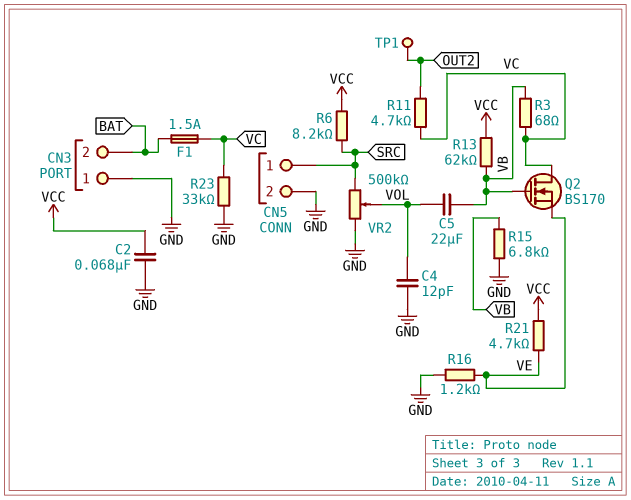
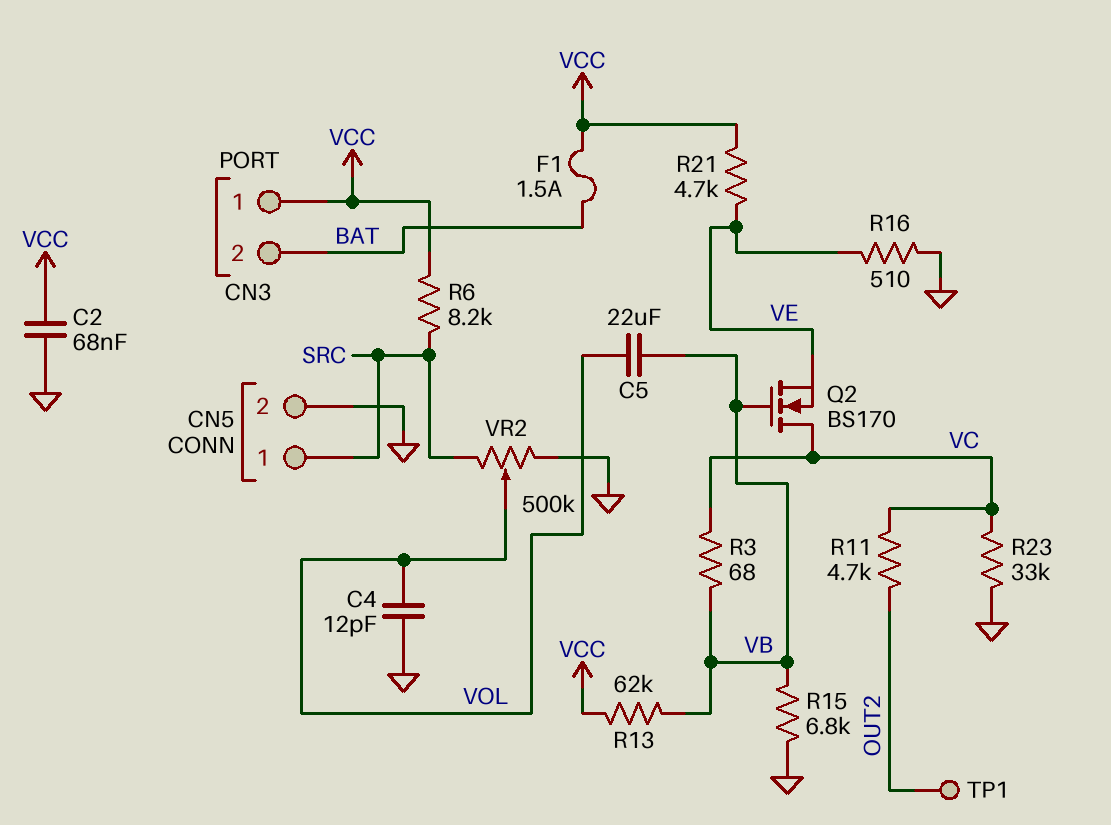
CN3 pin 1: GND -> VCC
F1: 1.5A (BAT, VC) -> 1.5A (BAT, VCC)
R16: 1.2k (GND, VE) -> 510 (GND, VE)

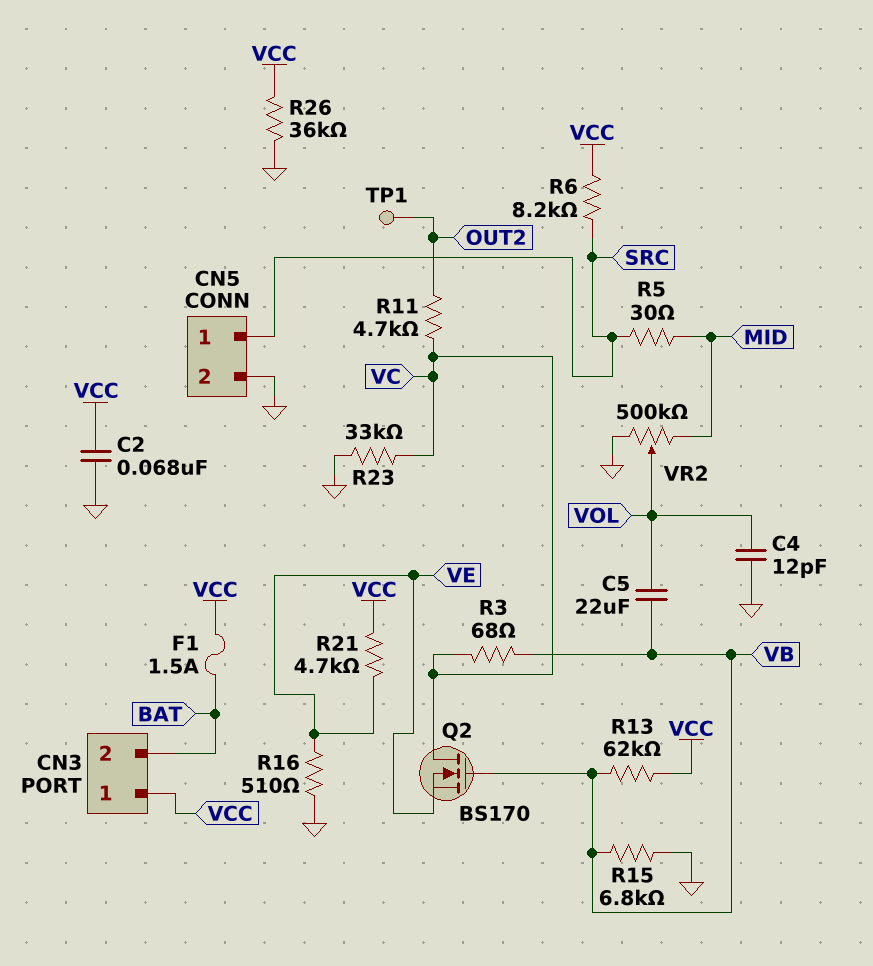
R5: none -> 30 (MID, SRC)
R26: none -> 36k (GND, VCC)
VR2: 500k (GND, SRC, wiper VOL) -> 500k (GND, MID, wiper VOL)

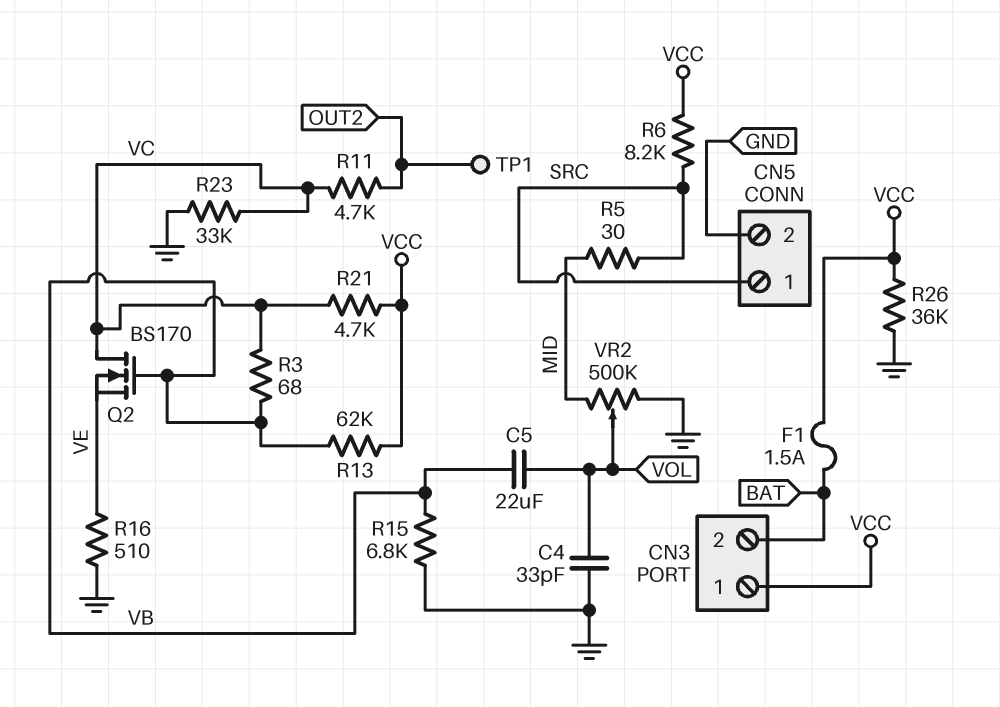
C2: 68nF (GND, VCC) -> none
C4: 12pF (GND, VOL) -> 33pF (GND, VOL)
R21: 4.7k (VCC, VE) -> 4.7k (VC, VCC)

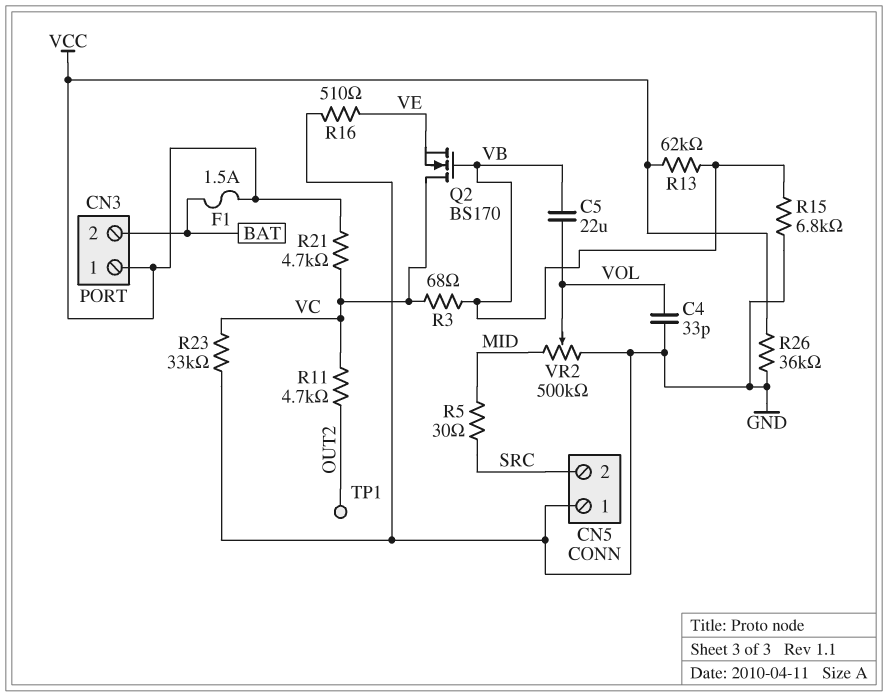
CN5 pin 1: SRC -> GND
CN5 pin 2: GND -> SRC
R6: 8.2k (SRC, VCC) -> none

